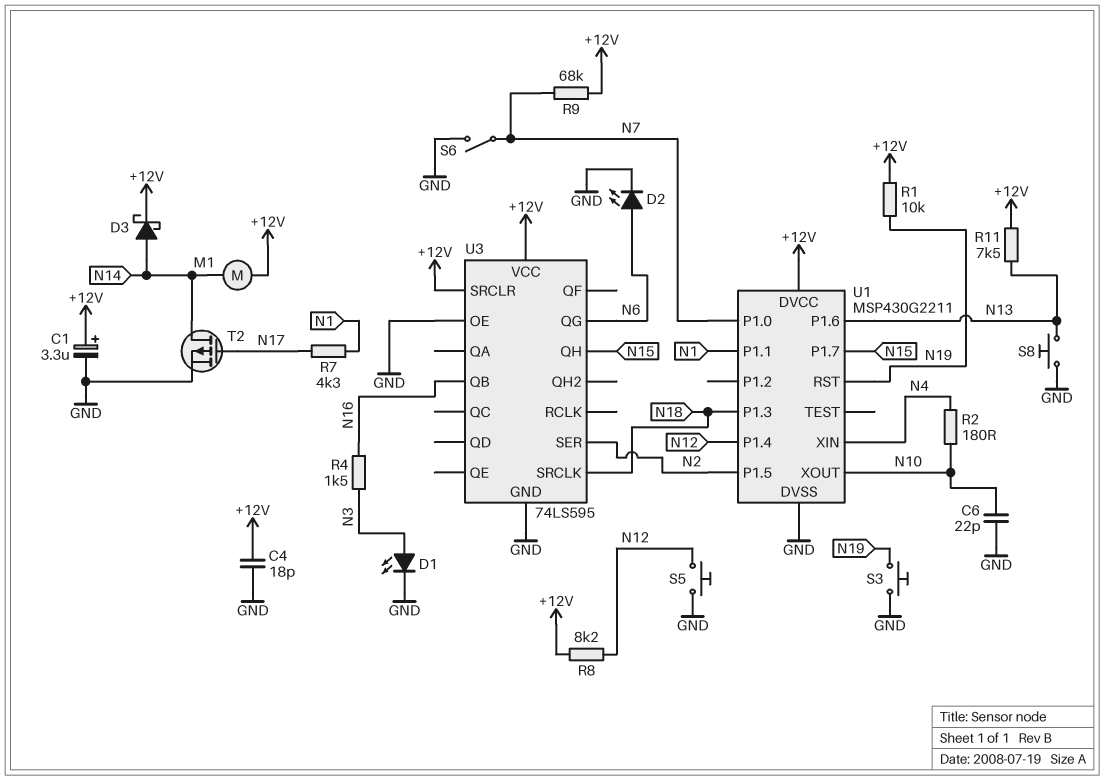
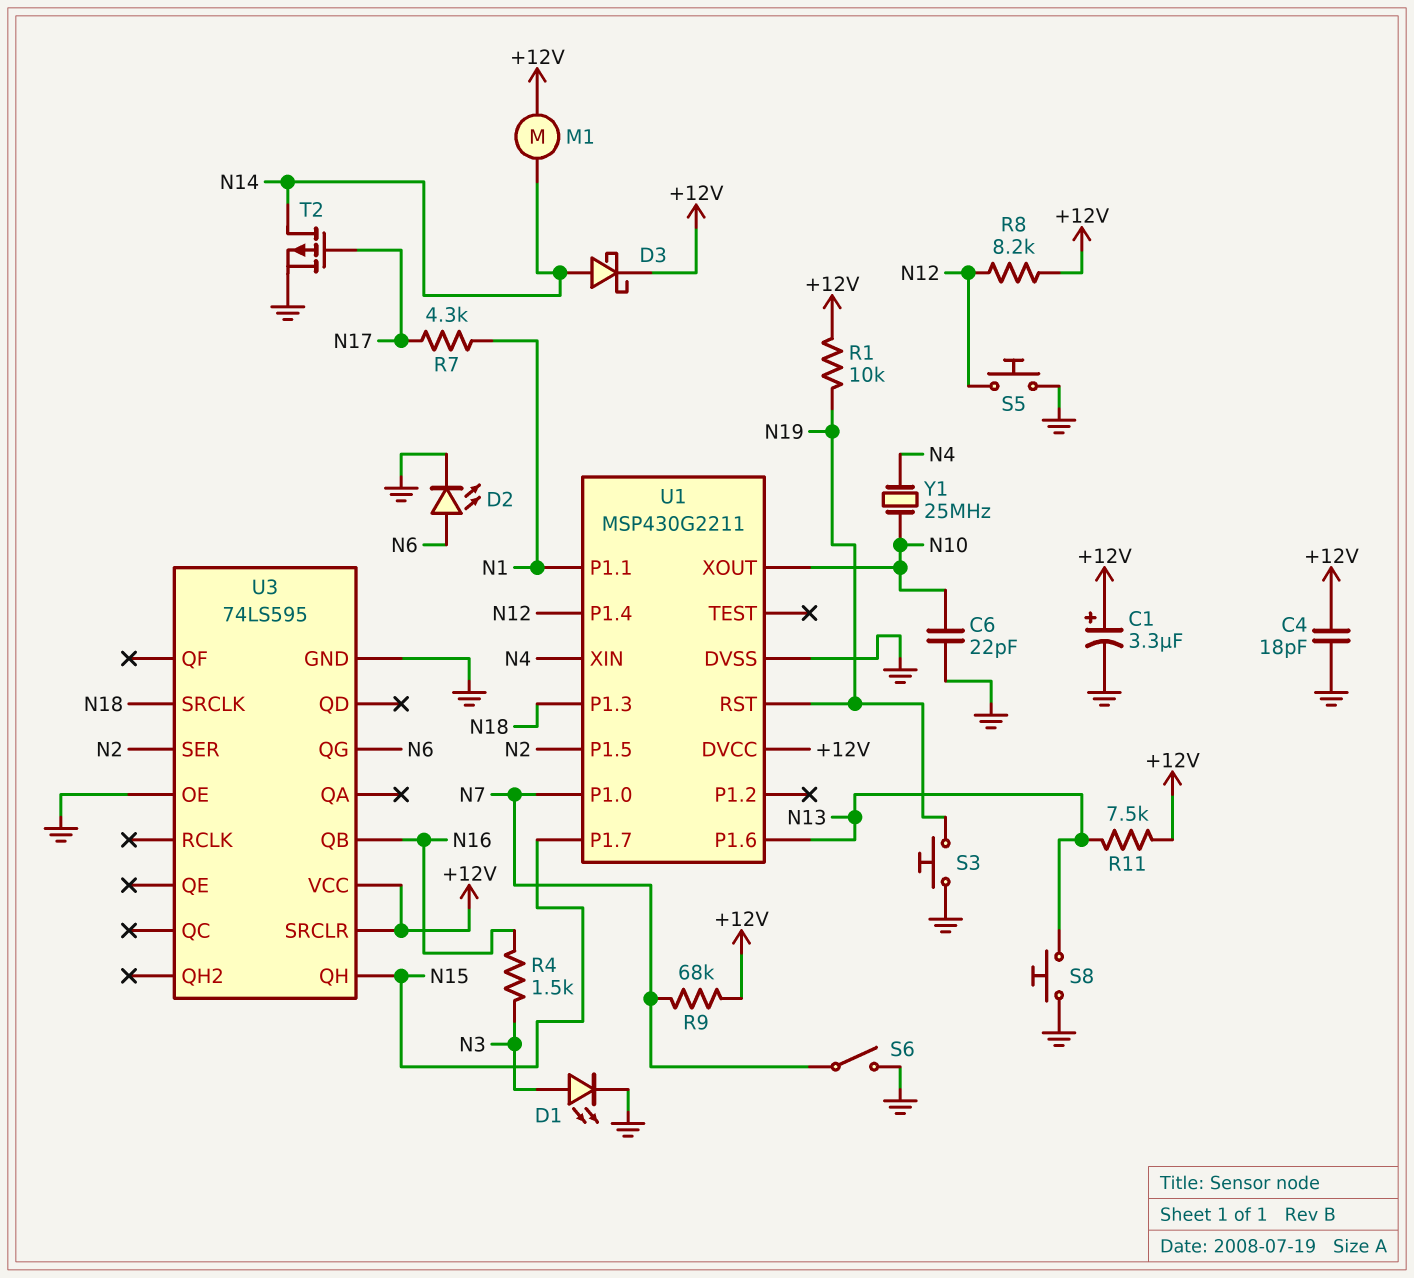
R2: 180 (N4, N10) -> none
Y1: none -> 25MHz (N4, N10)

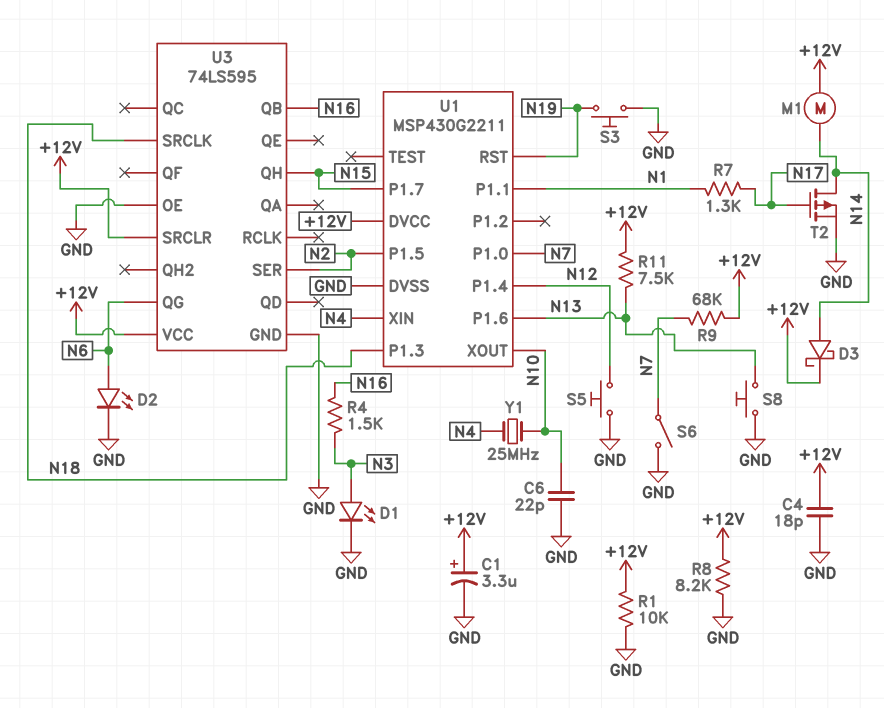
R1: 10k (+12V, N19) -> 10k (+12V, GND)
R7: 4.3k (N1, N17) -> 1.3k (N1, N17)
R8: 8.2k (+12V, N12) -> 8.2k (+12V, GND)

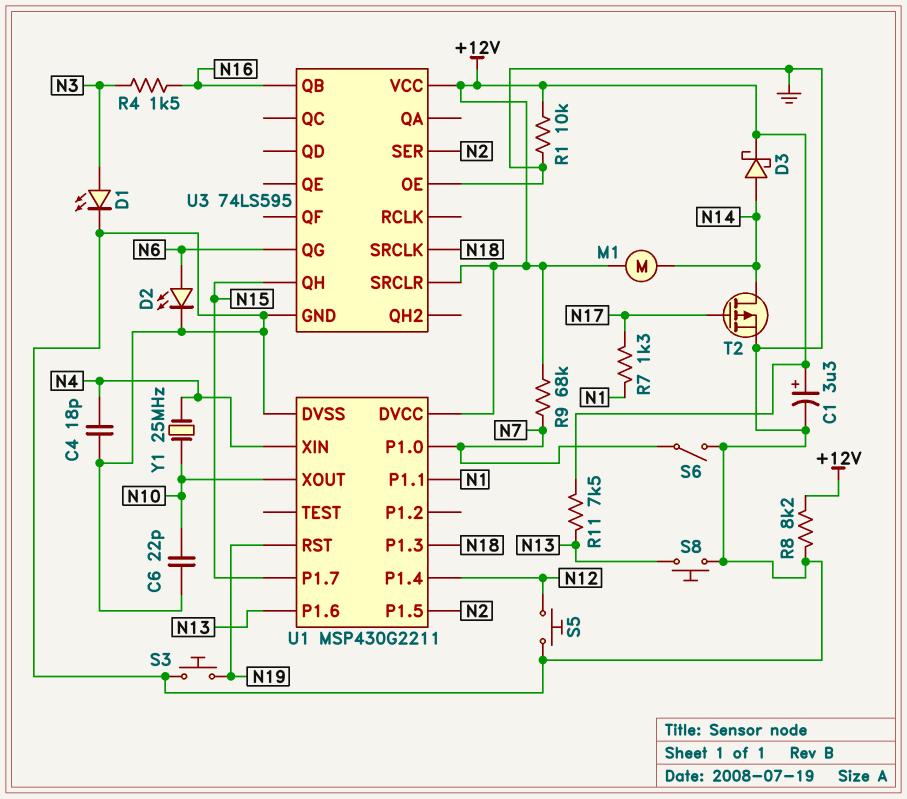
C4: 18pF (+12V, GND) -> 18pF (GND, N4)

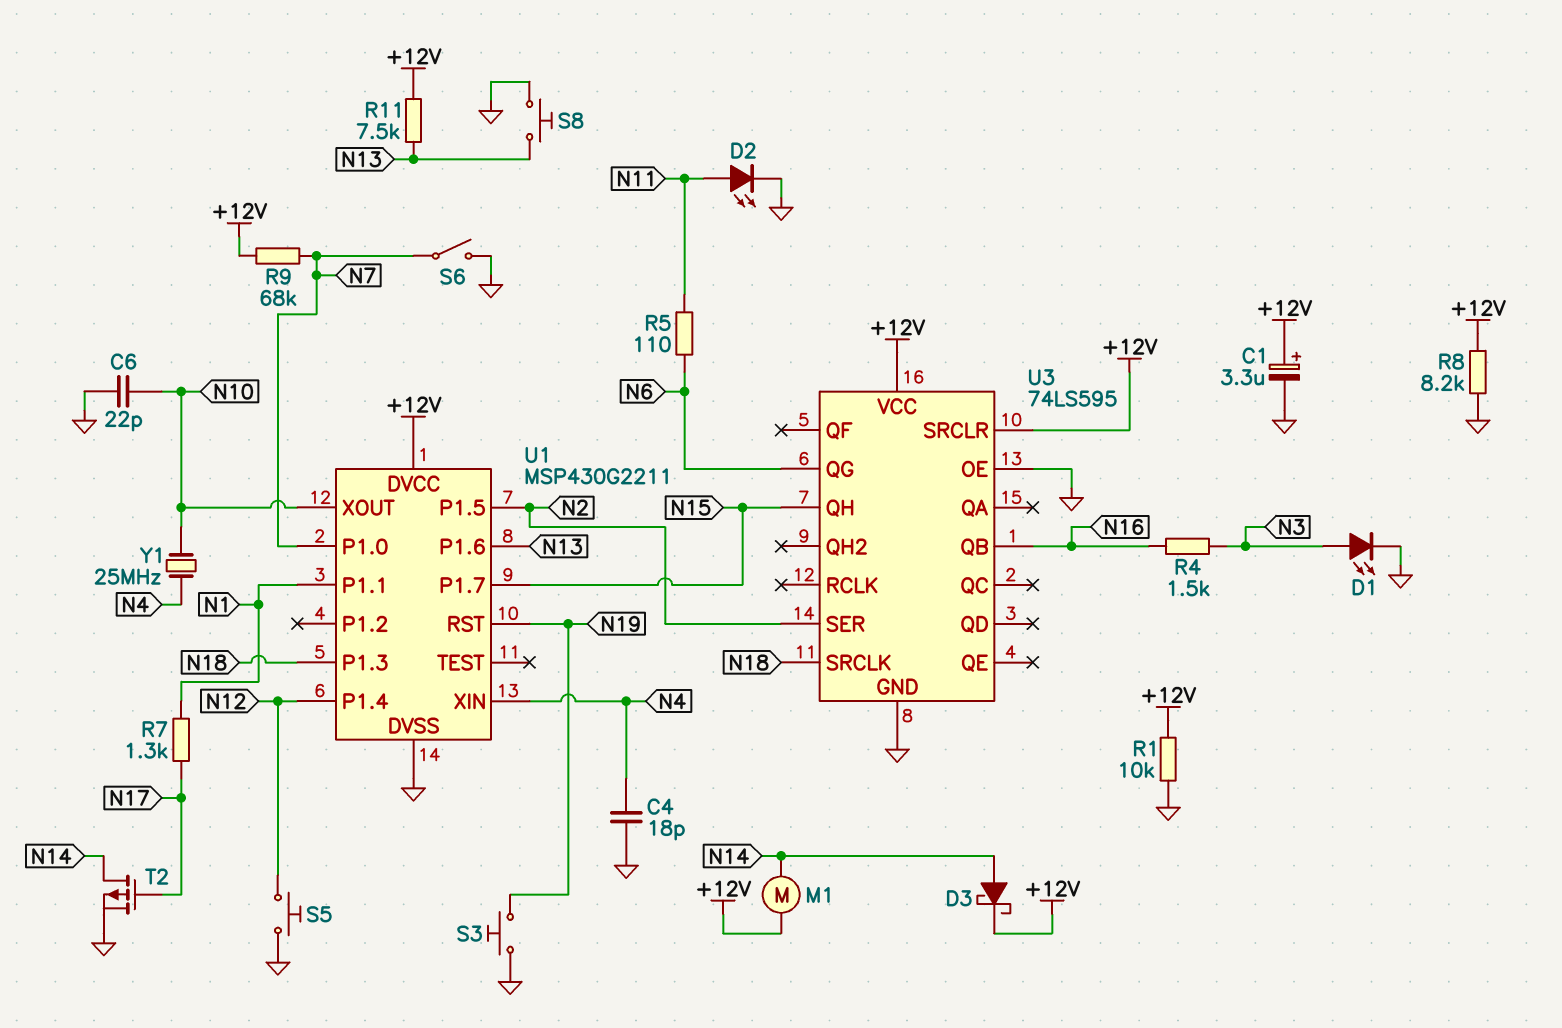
D2: LED (A N6, K GND) -> LED (A N11, K GND)
R5: none -> 110 (N6, N11)

